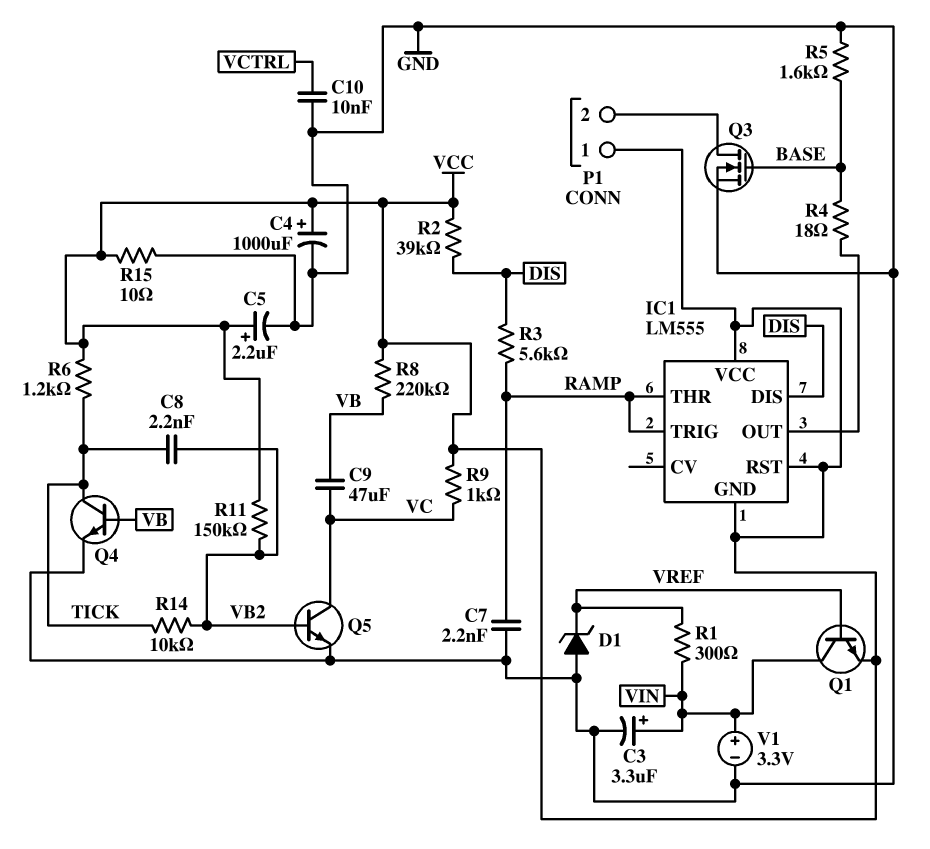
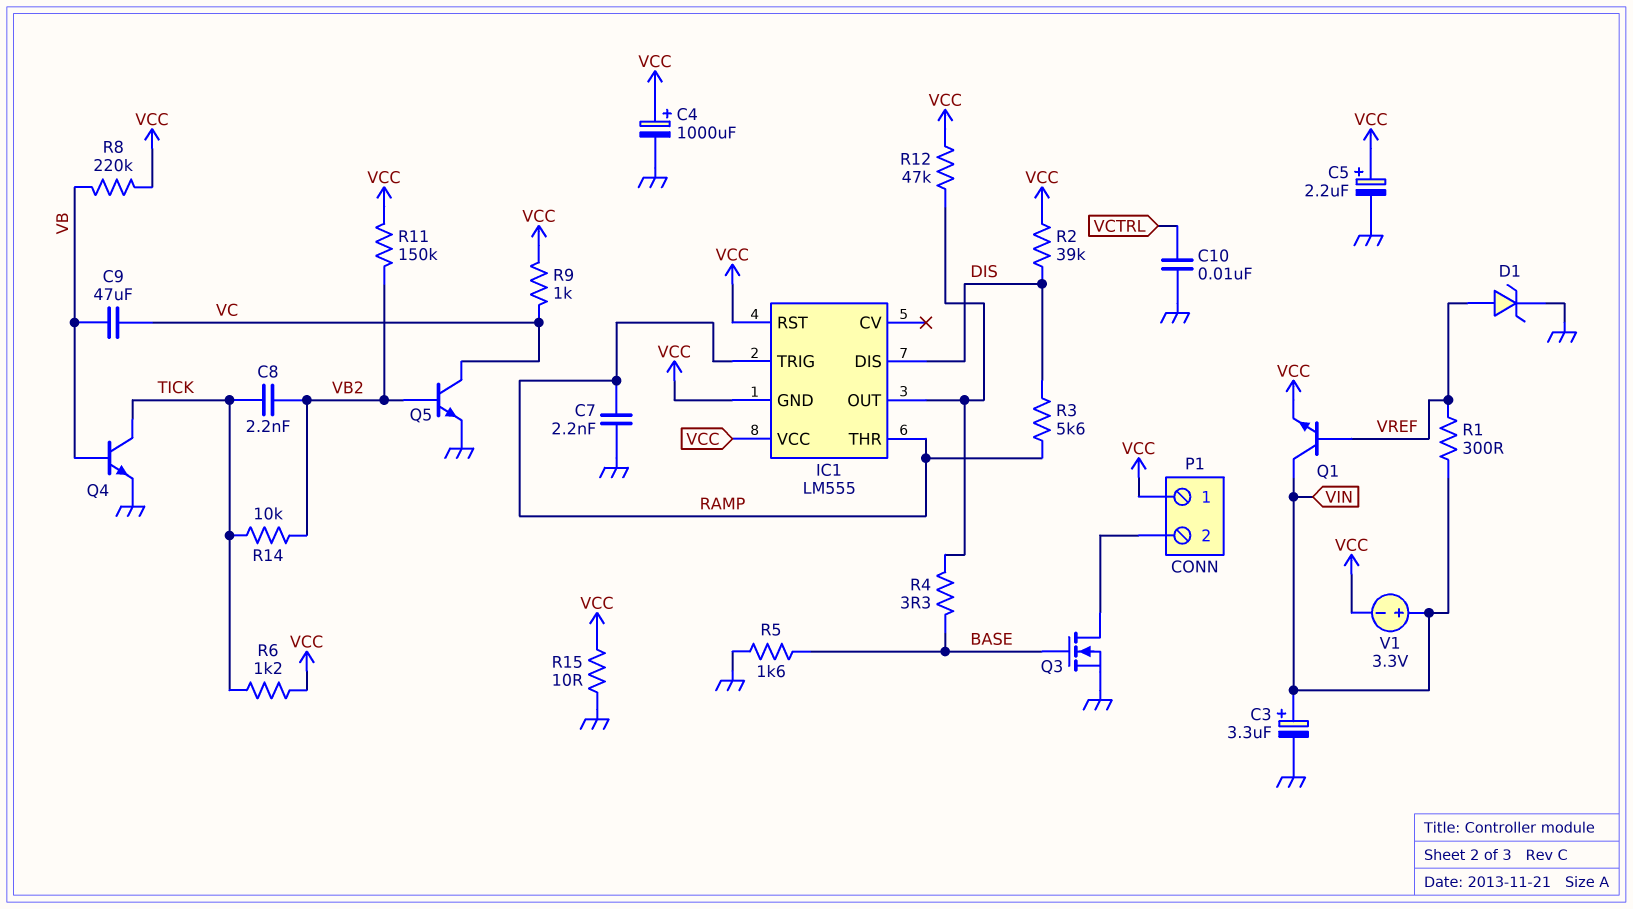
D1: zener (A GND, K VREF) -> zener (A VREF, K GND)
R4: 18 (BASE, IC1/OUT) -> 3.3 (BASE, IC1/OUT)
R12: none -> 47k (IC1/OUT, VCC)
V1: 3.3V (plus VIN, minus GND) -> 3.3V (plus VIN, minus VCC)

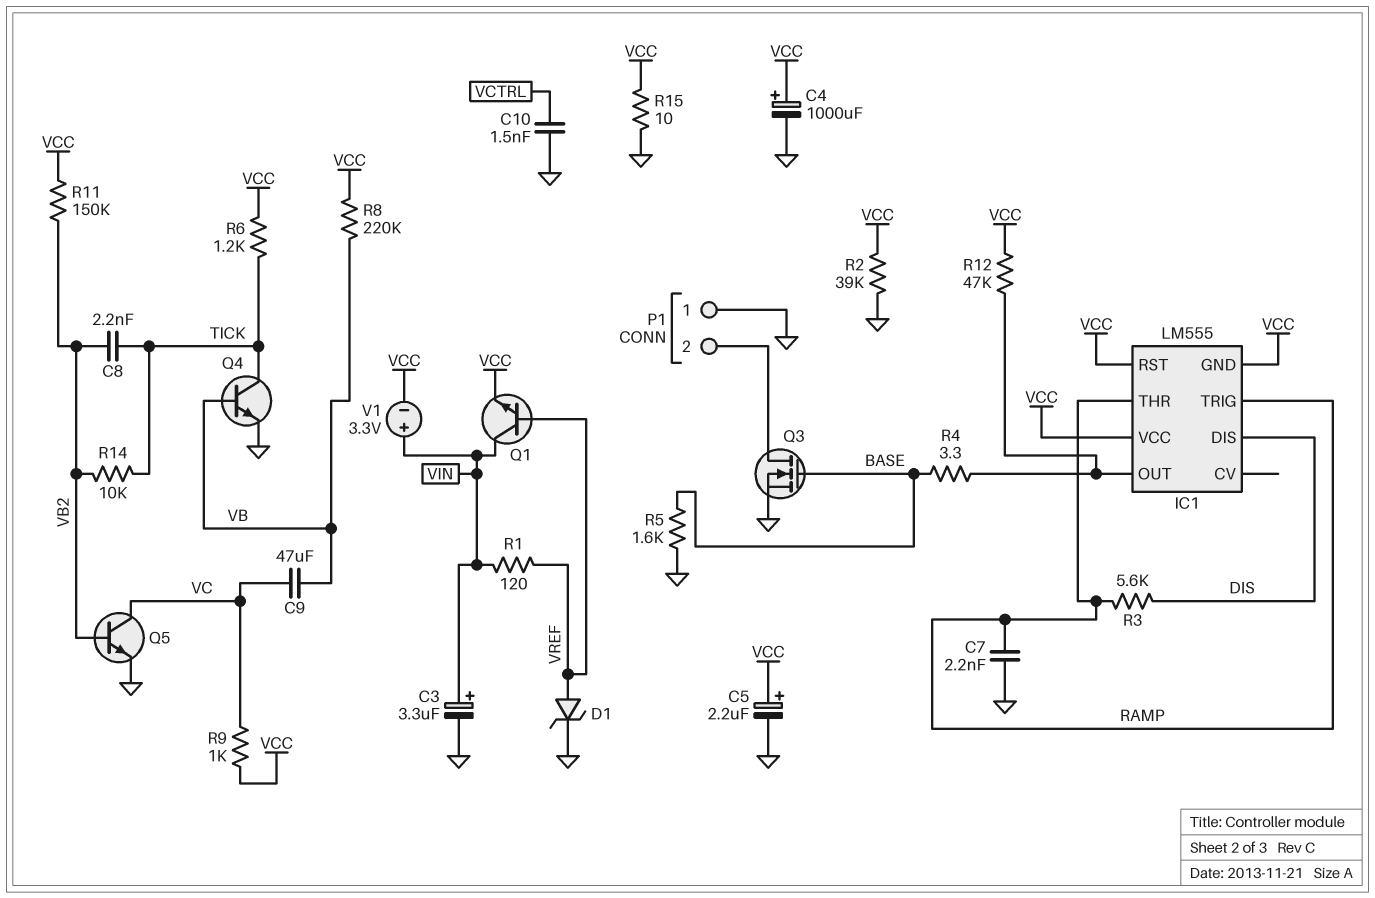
C10: 10nF (GND, VCTRL) -> 1.5nF (GND, VCTRL)
P1 pin 1: VCC -> GND
R1: 300 (VIN, VREF) -> 120 (VIN, VREF)
R2: 39k (DIS, VCC) -> 39k (GND, VCC)

